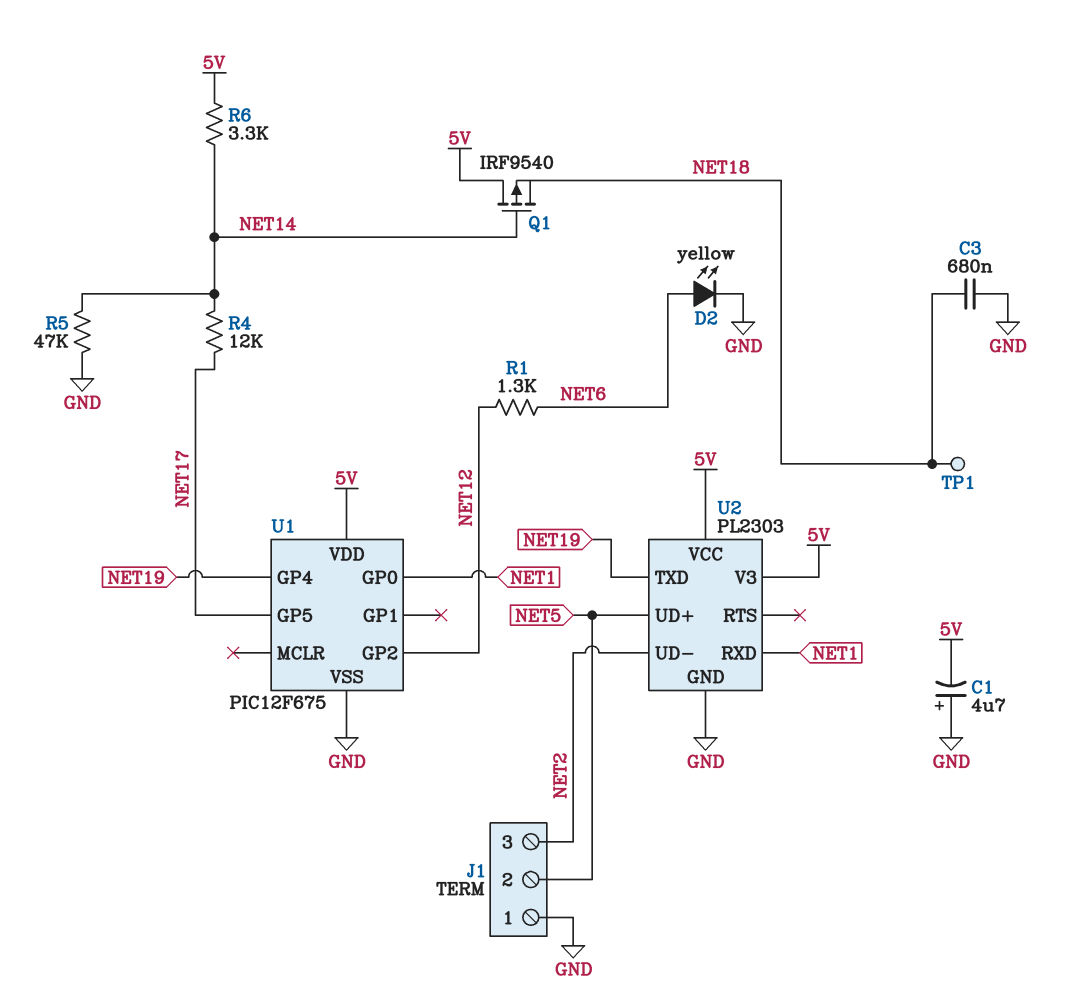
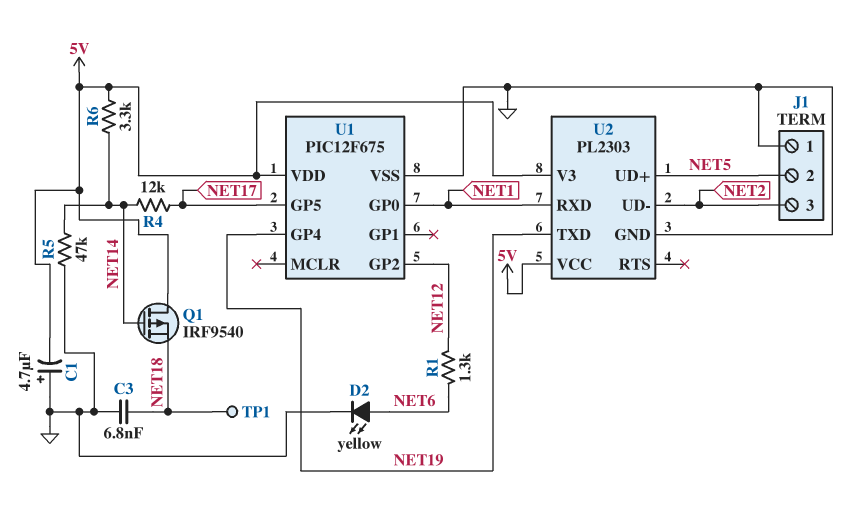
C3: 680nF (GND, NET18) -> 6.8nF (GND, NET18)

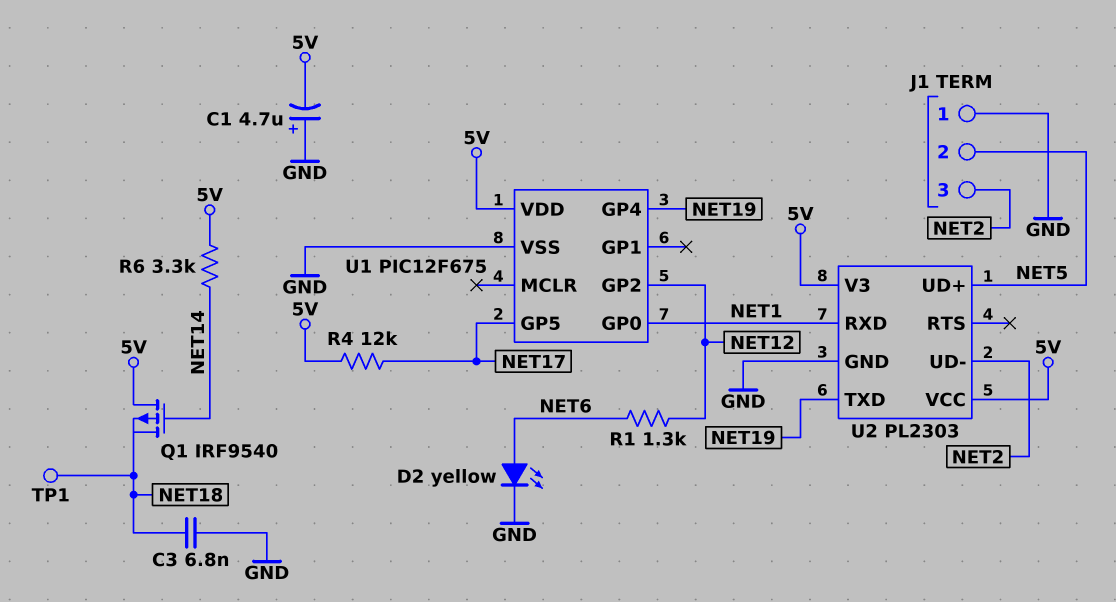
R4: 12k (NET14, NET17) -> 12k (5V, NET17)
R5: 47k (GND, NET14) -> none

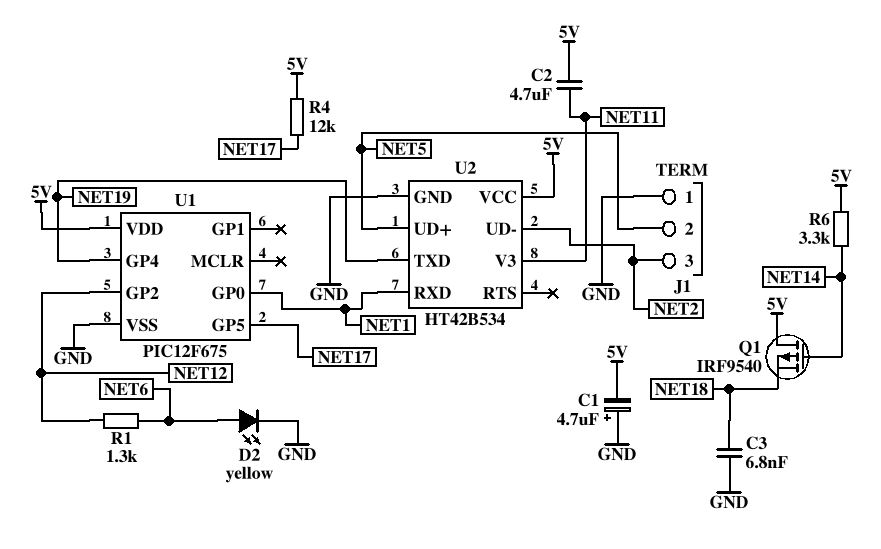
C2: none -> 4.7uF (5V, NET11)
TP1: test point (NET18) -> none
U2: PL2303 -> HT42B534
U2 pin V3: 5V -> NET11

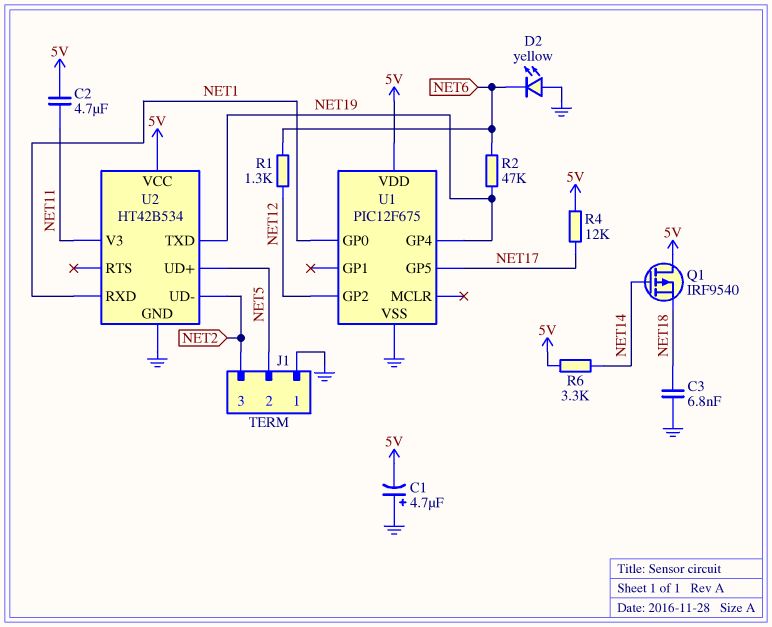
D2: LED yellow (A NET6, K GND) -> LED yellow (A GND, K NET6)
R2: none -> 47k (NET6, NET19)

